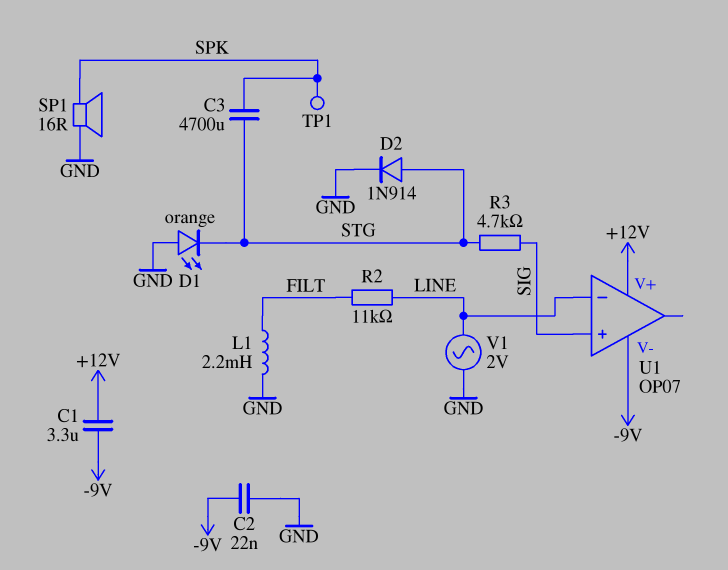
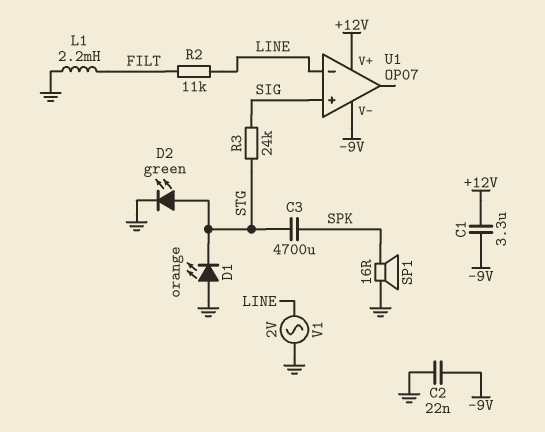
D2: diode 1N914 (A STG, K GND) -> LED green (A STG, K GND)
R3: 4.7k (SIG, STG) -> 24k (SIG, STG)
TP1: test point (SPK) -> none

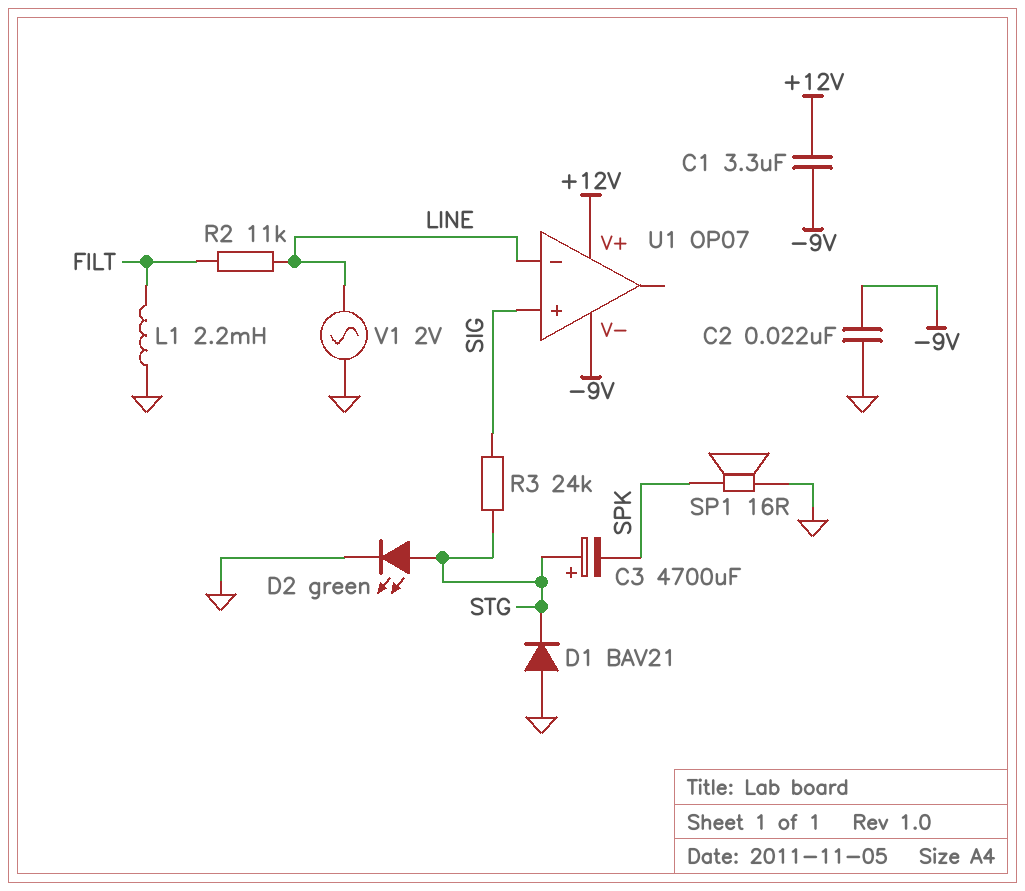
C3: 4700uF (SPK, STG) -> 4700uF (plus STG, minus SPK)
D1: LED orange (A GND, K STG) -> diode BAV21 (A GND, K STG)

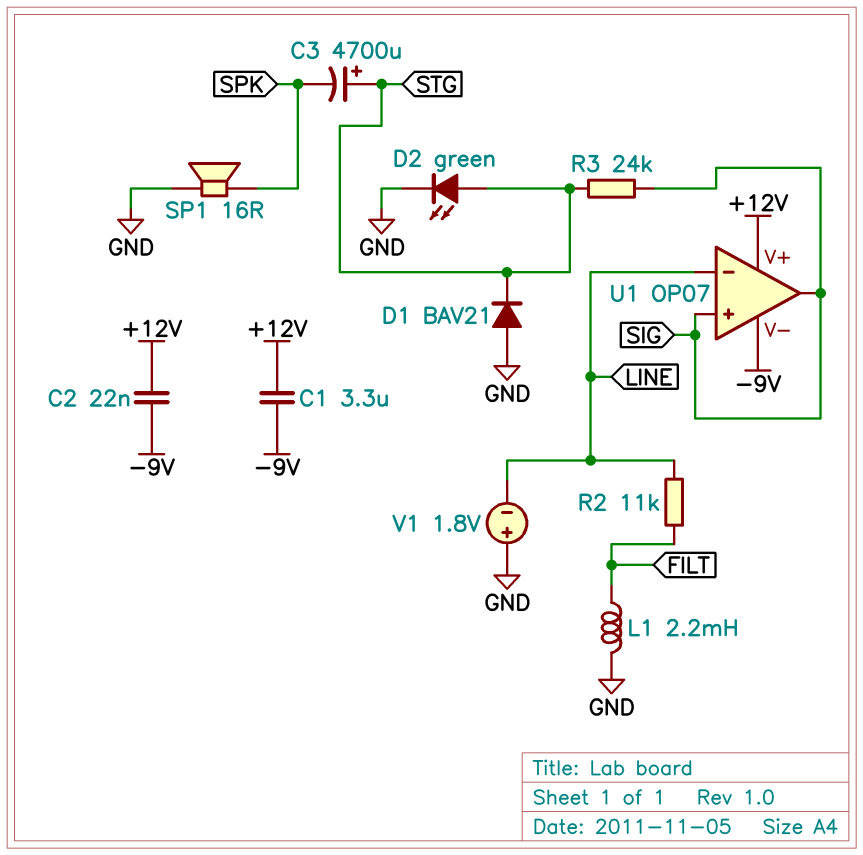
C2: 22nF (-9V, GND) -> 22nF (+12V, -9V)
U1 pin out: none -> SIG
V1: AC 2V (GND, LINE) -> 1.8V (plus GND, minus LINE)

